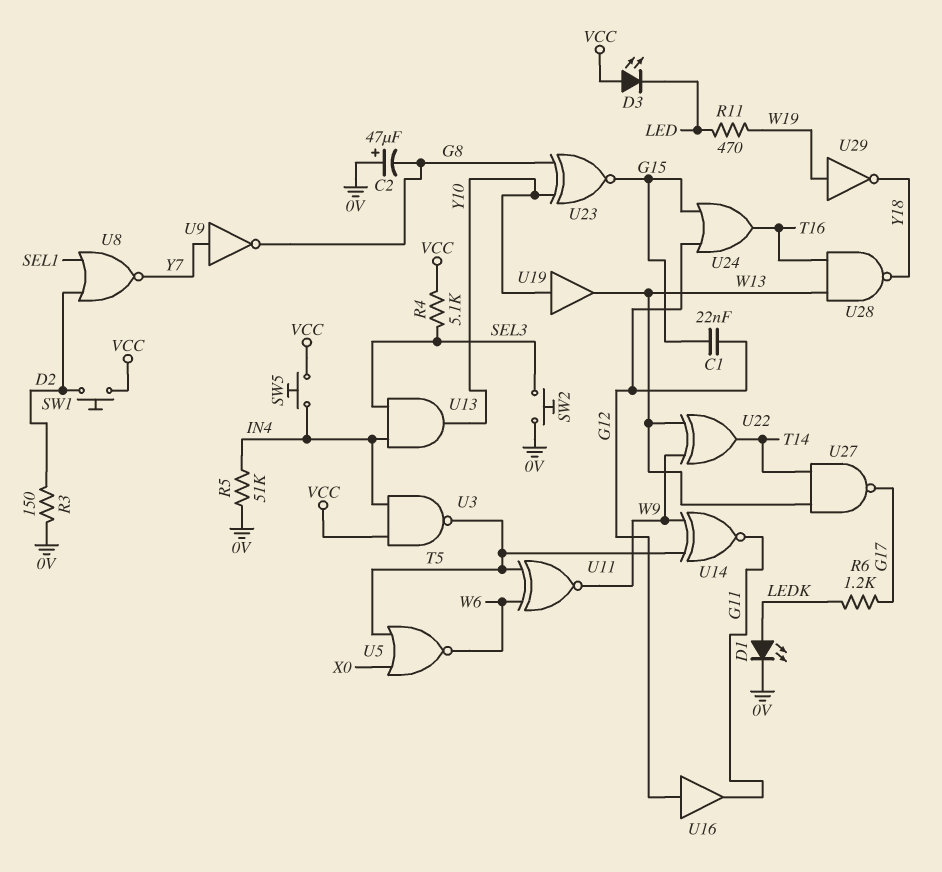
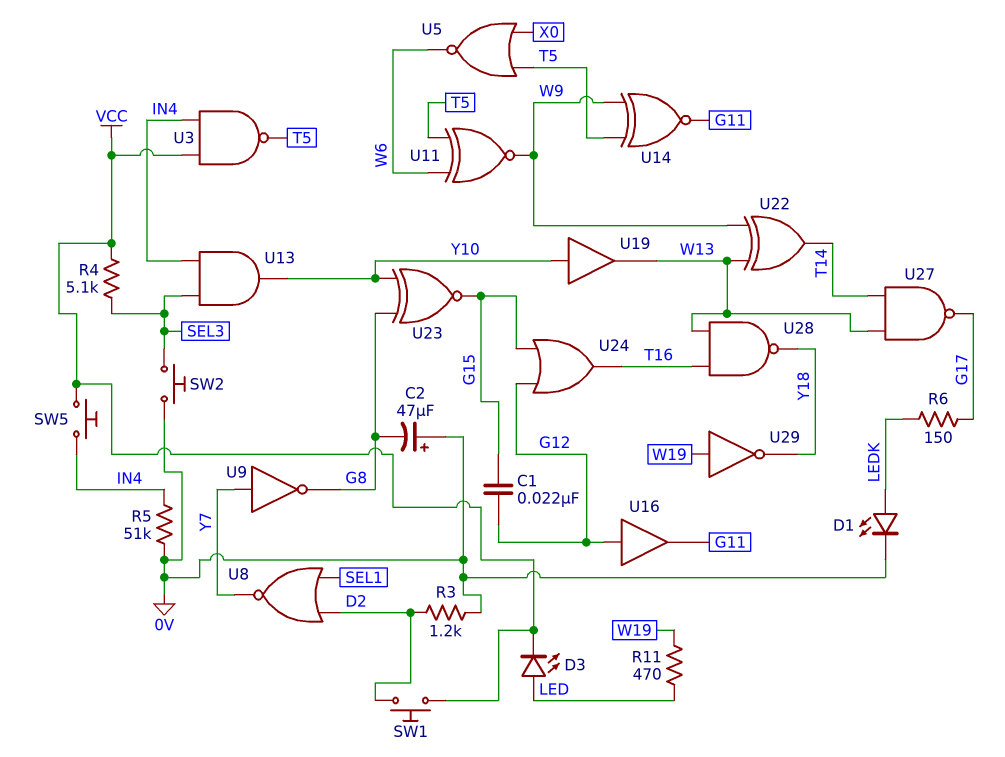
D3: LED (A VCC, K LED) -> LED (A LED, K VCC)
R3: 150 (0V, D2) -> 1.2k (0V, D2)
R6: 1.2k (G17, LEDK) -> 150 (G17, LEDK)

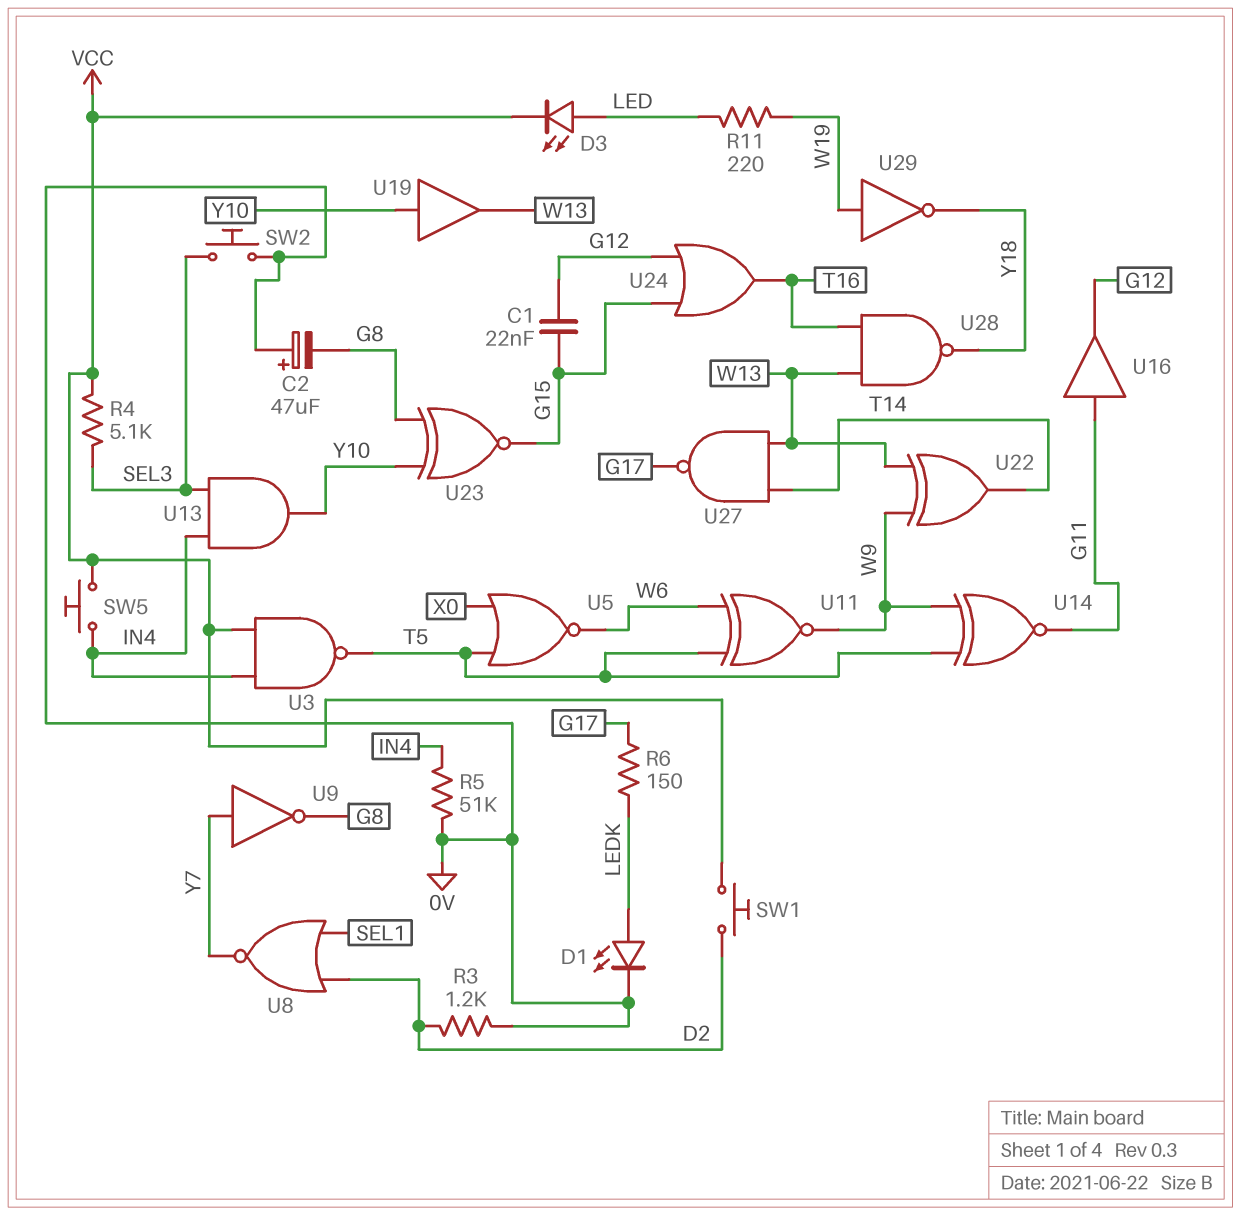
R11: 470 (LED, W19) -> 220 (LED, W19)
U16: buffer (in G12, out G11) -> buffer (in G11, out G12)

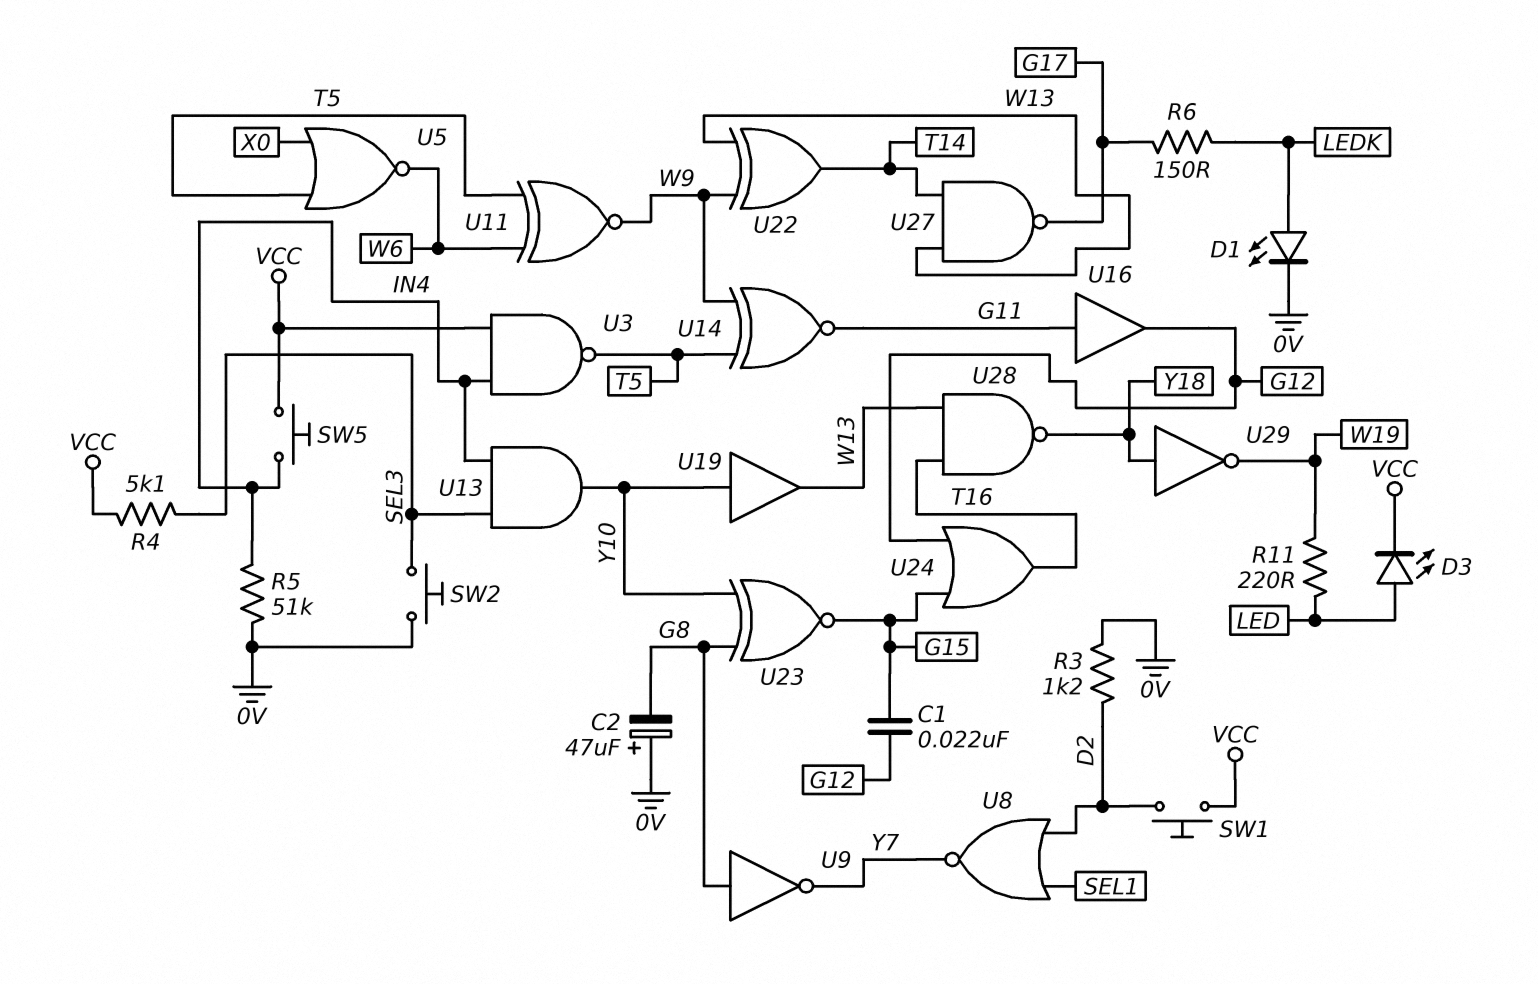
U9: NOT (in Y7, out G8) -> NOT (in G8, out Y7)
U29: NOT (in W19, out Y18) -> NOT (in Y18, out W19)

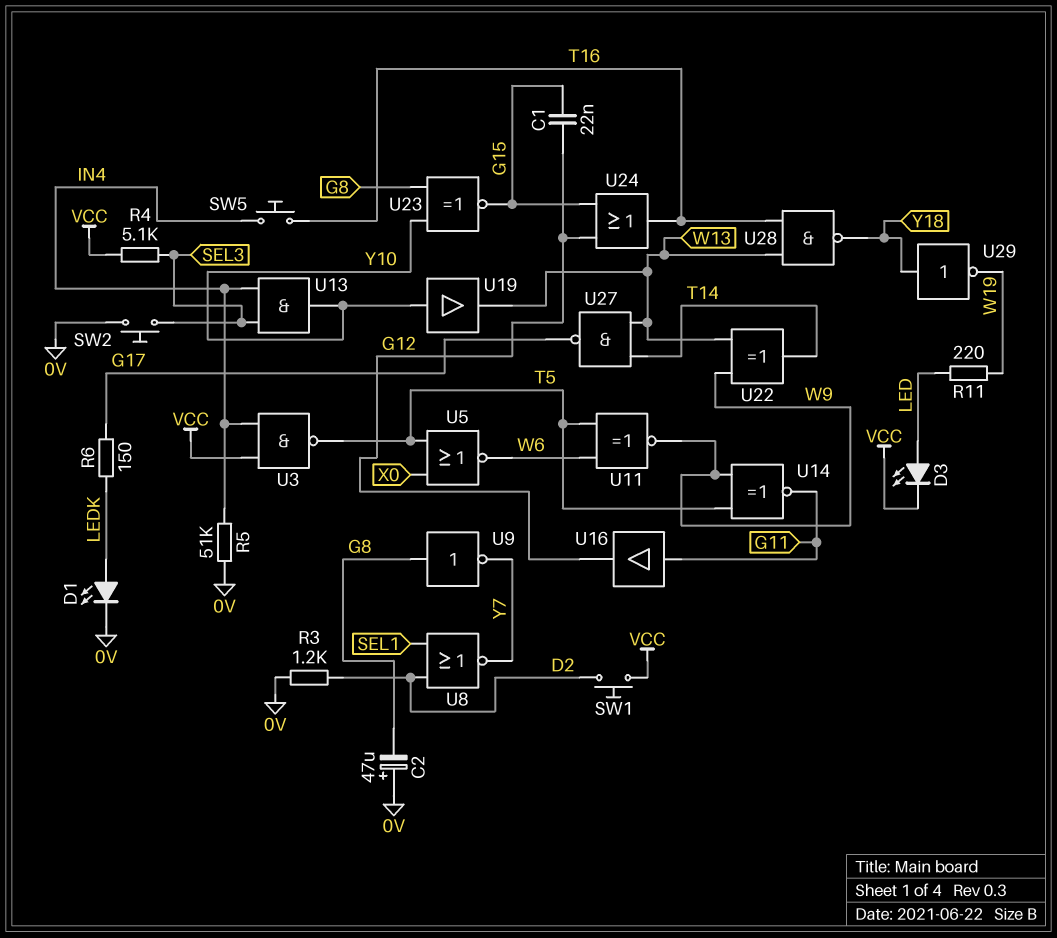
SW5: button (IN4, VCC) -> button (IN4, T16)

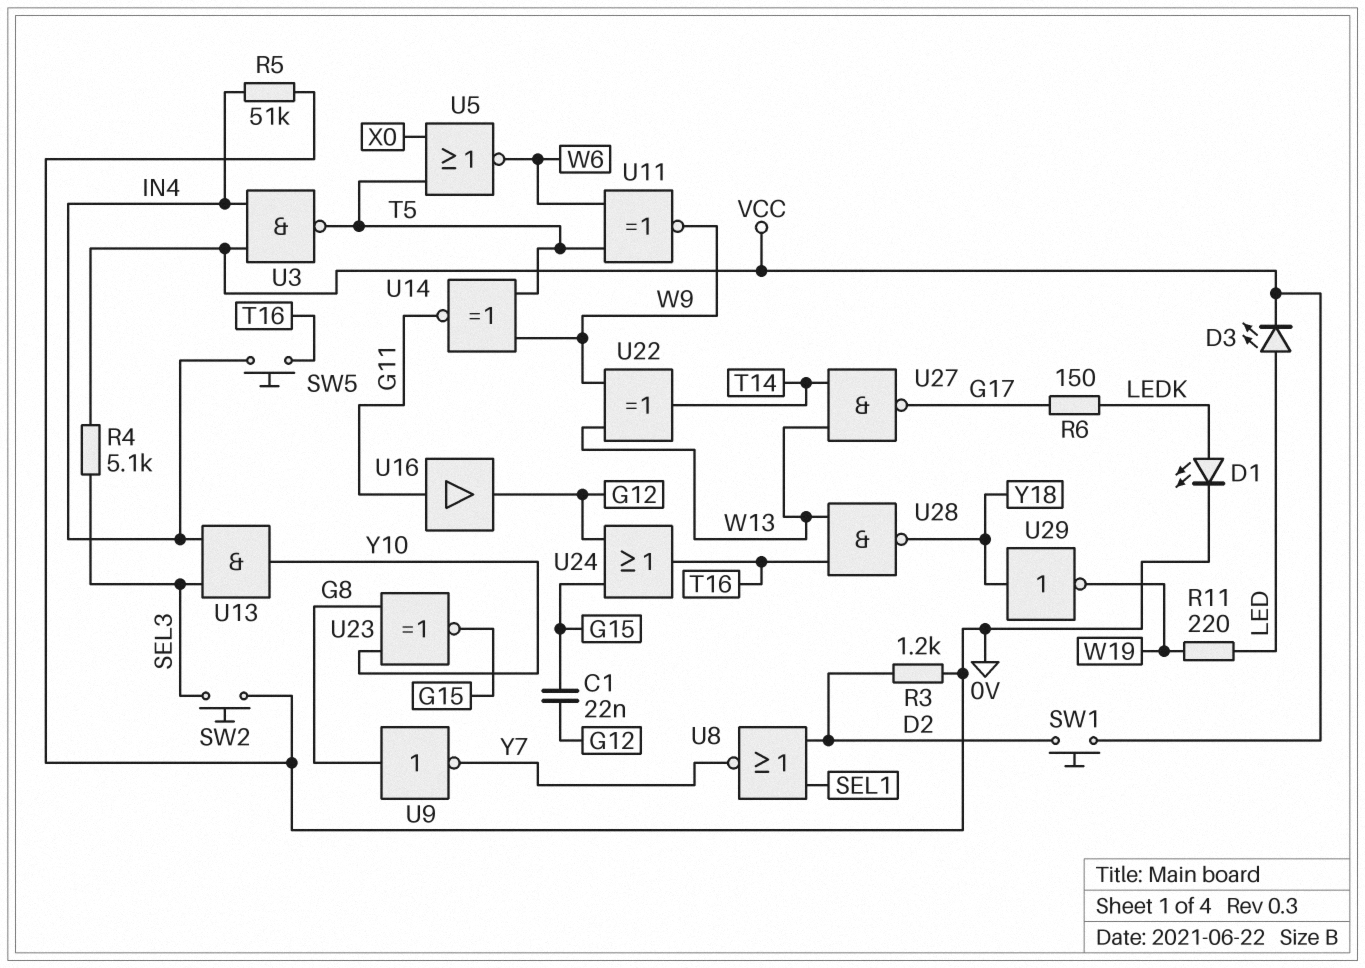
C2: 47uF (plus 0V, minus G8) -> none
U19: buffer (in Y10, out W13) -> none

